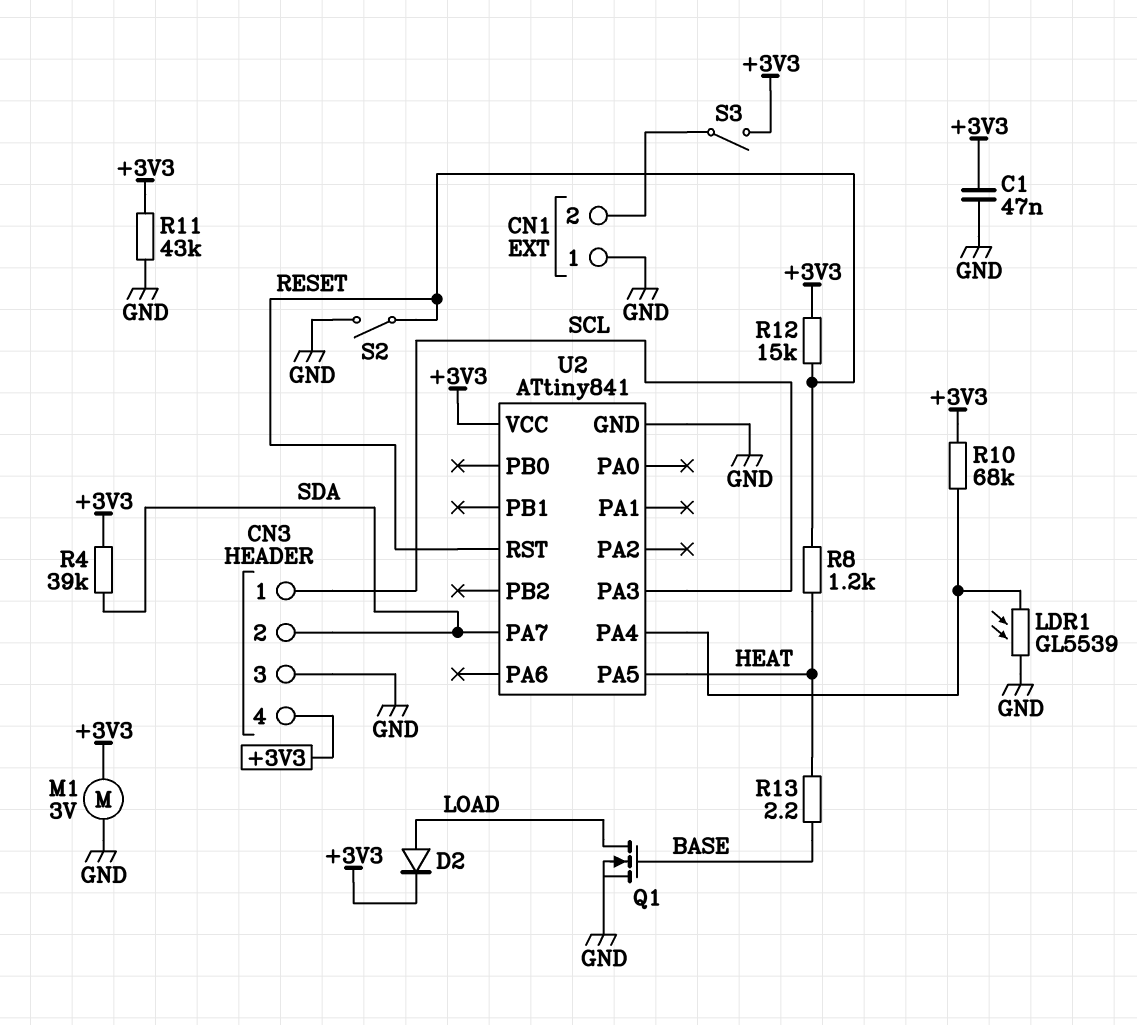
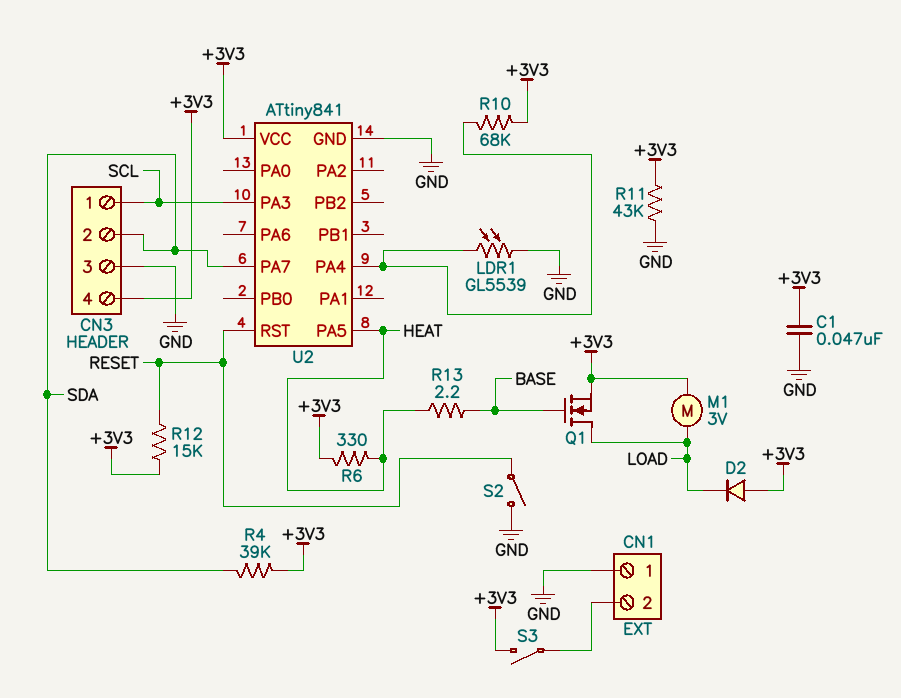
D2: diode (A LOAD, K +3V3) -> diode (A +3V3, K LOAD)
M1: motor 3V (+3V3, GND) -> motor 3V (+3V3, LOAD)
Q1: NMOS (G BASE, D LOAD, S GND) -> NMOS (G BASE, D LOAD, S +3V3)
R6: none -> 330 (+3V3, HEAT)
R8: 1.2k (HEAT, RESET) -> none

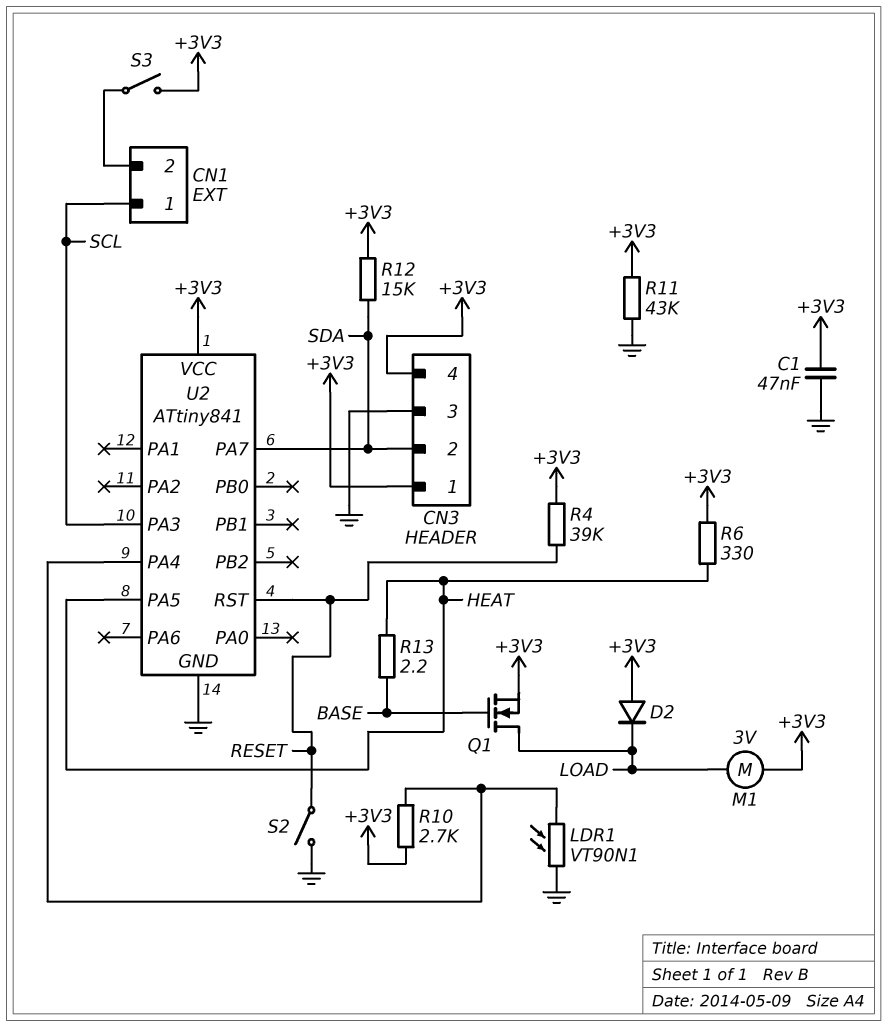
CN1 pin 1: GND -> SCL
CN3 pin 1: SCL -> +3V3
LDR1: GL5539 (GND, U2/PA4) -> VT90N1 (GND, U2/PA4)
R4: 39k (+3V3, SDA) -> 39k (+3V3, RESET)
R10: 68k (+3V3, U2/PA4) -> 2.7k (+3V3, U2/PA4)
R12: 15k (+3V3, RESET) -> 15k (+3V3, SDA)

